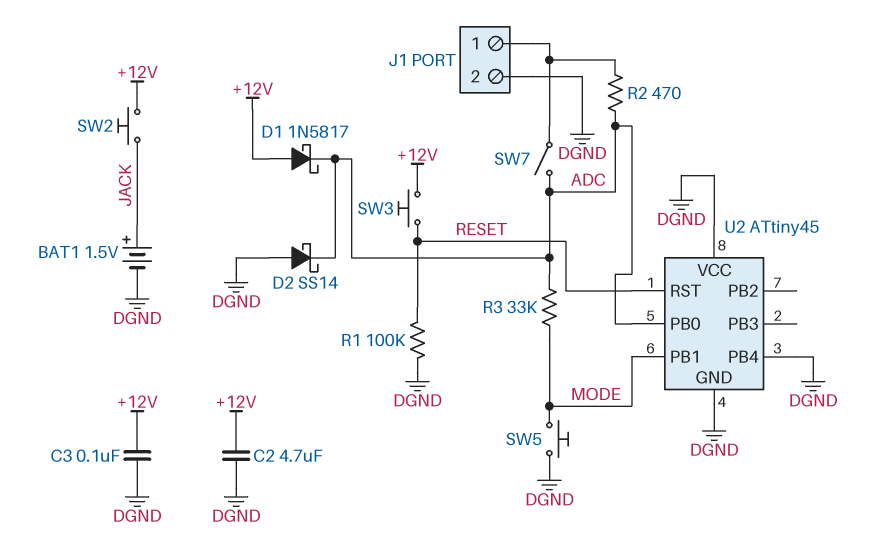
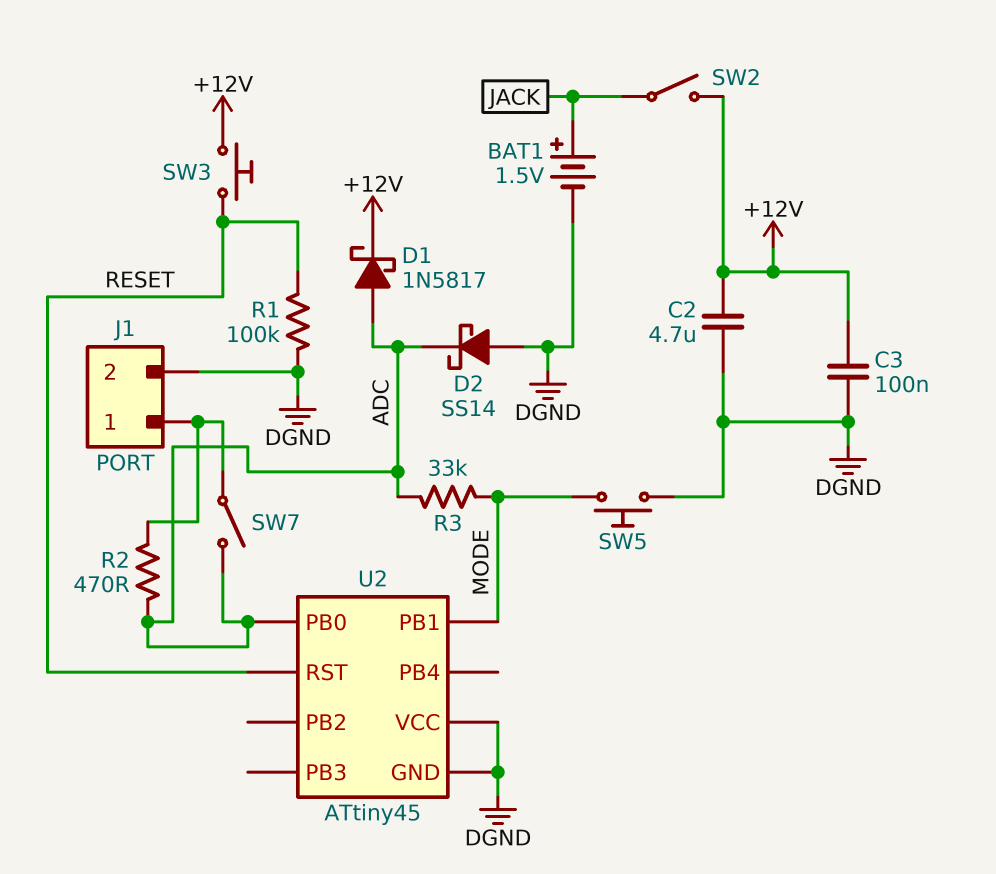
D1: schottky 1N5817 (A +12V, K ADC) -> schottky 1N5817 (A ADC, K +12V)
SW2: button (+12V, JACK) -> switch (+12V, JACK)
U2 pin PB4: DGND -> none

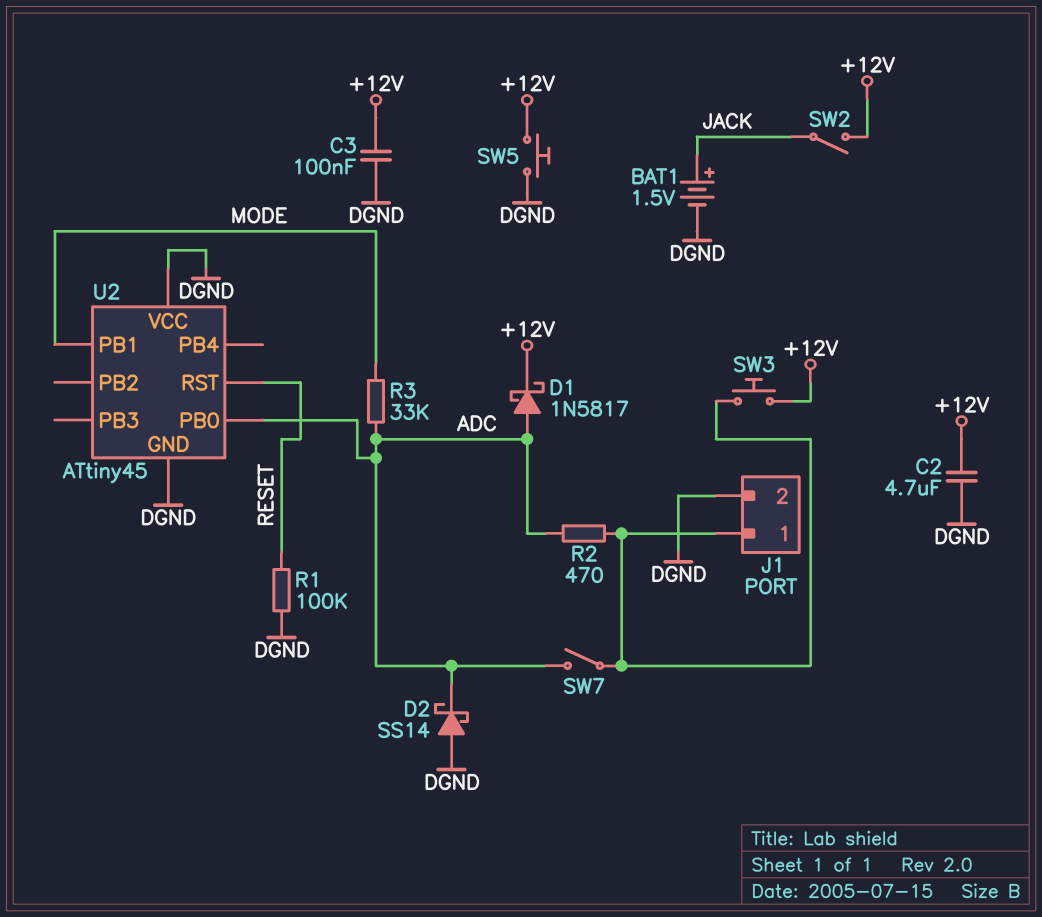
SW3: button (+12V, RESET) -> button (+12V, J1/1)
SW5: button (DGND, MODE) -> button (+12V, DGND)

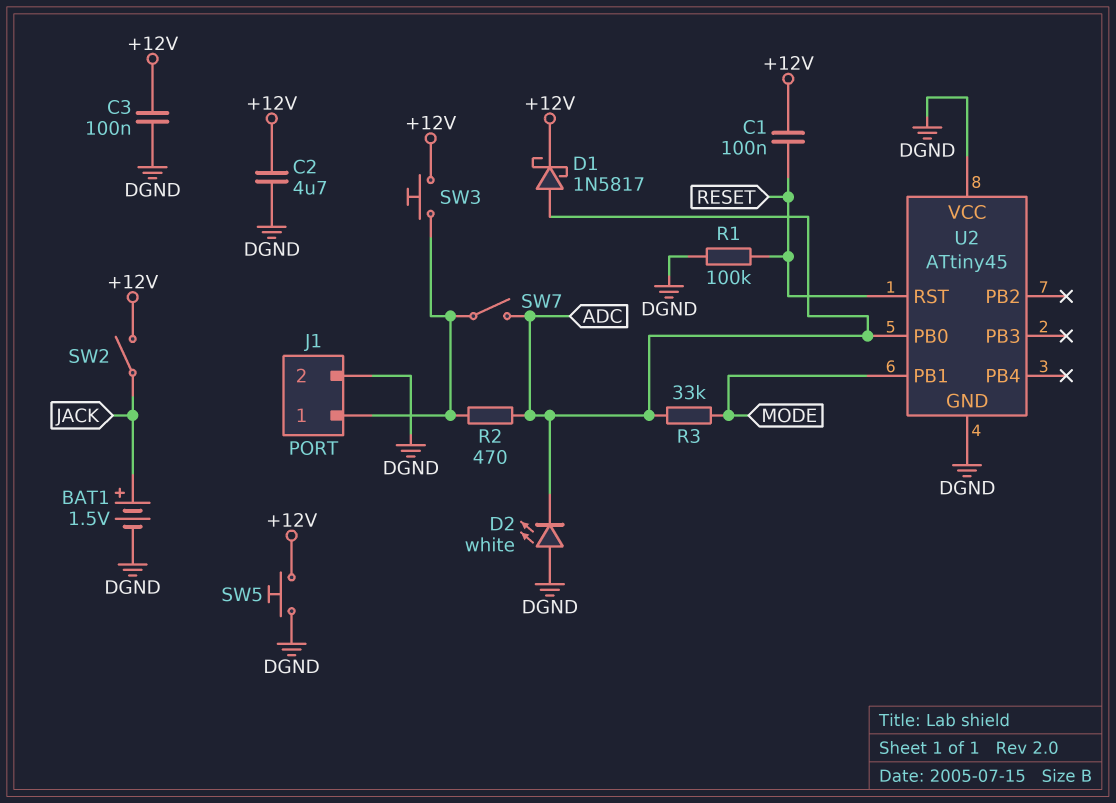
C1: none -> 100nF (+12V, RESET)
D2: schottky SS14 (A DGND, K ADC) -> LED white (A DGND, K ADC)

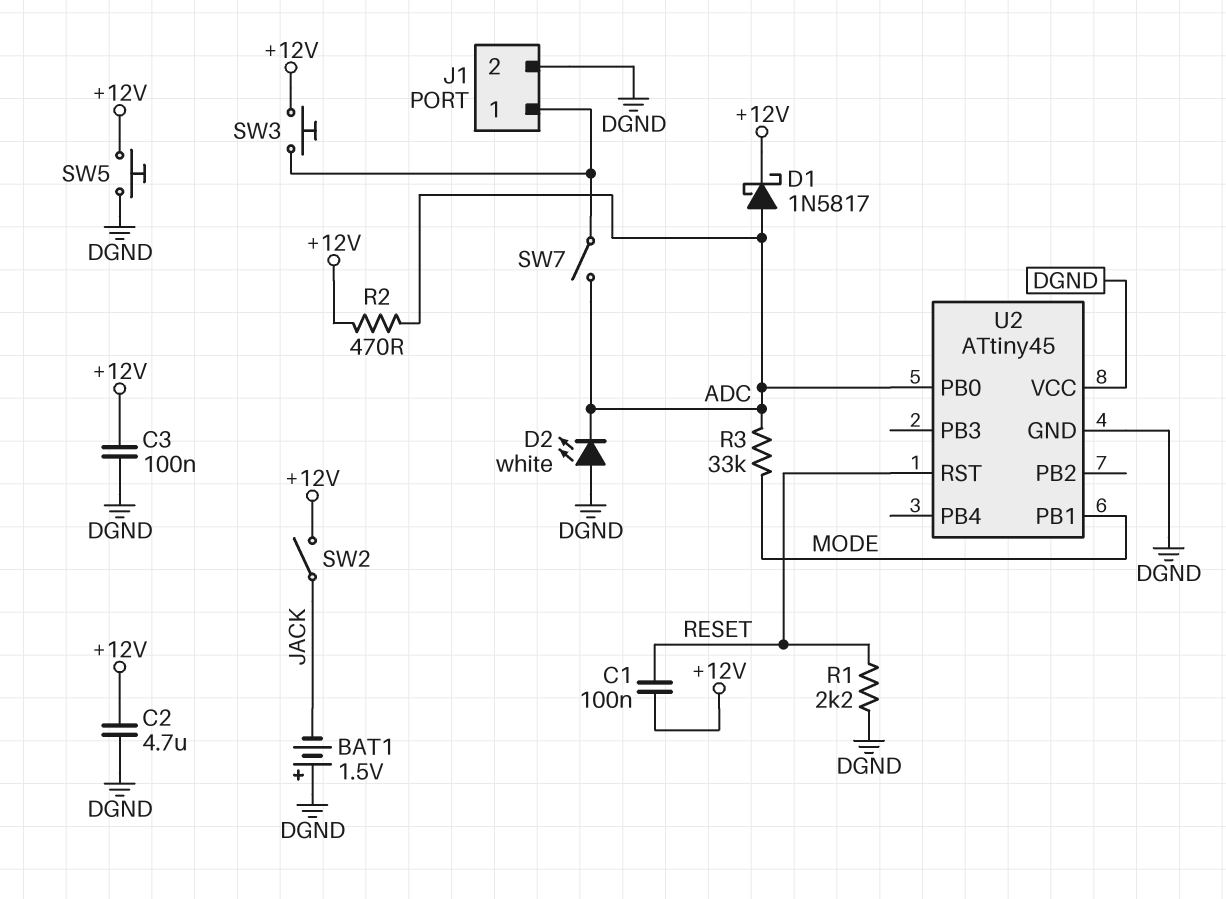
BAT1: 1.5V (plus JACK, minus DGND) -> 1.5V (plus DGND, minus JACK)
R1: 100k (DGND, RESET) -> 2.2k (DGND, RESET)
R2: 470 (ADC, J1/1) -> 470 (+12V, ADC)

